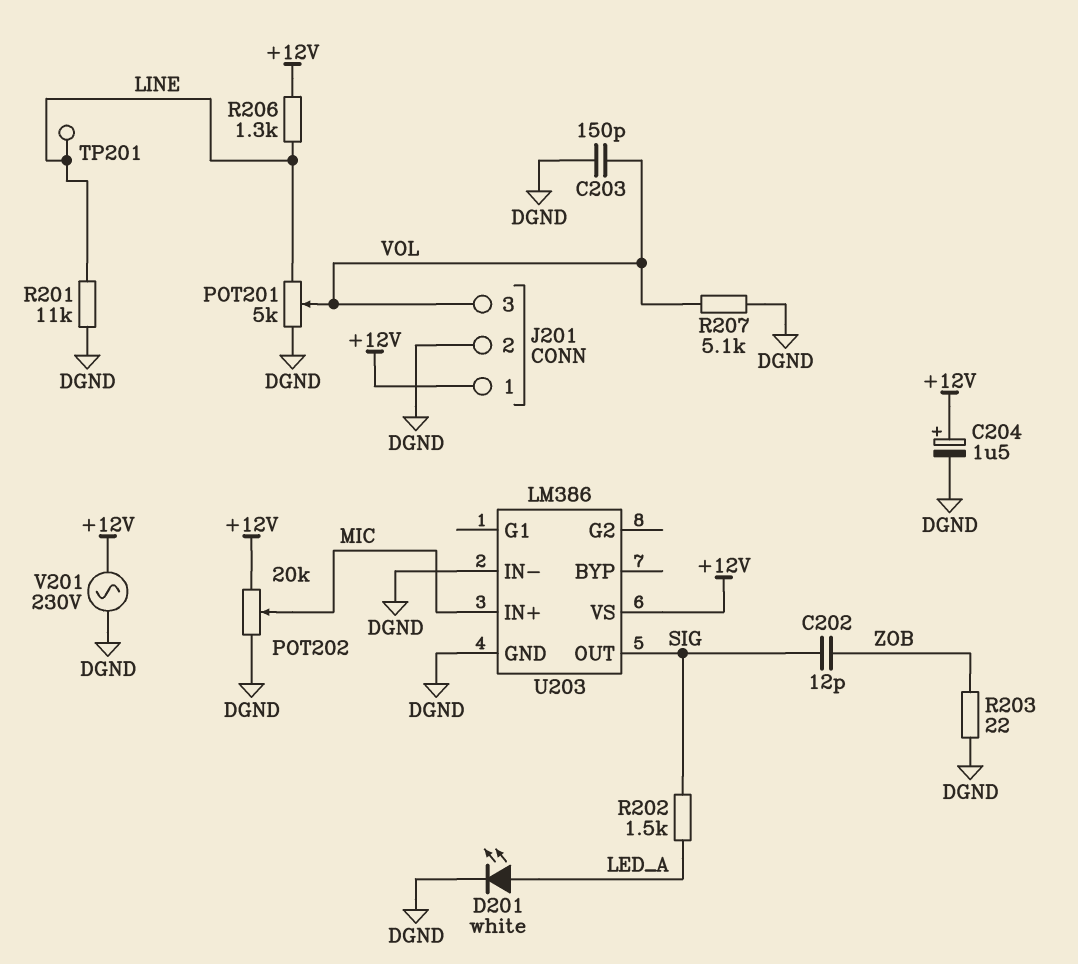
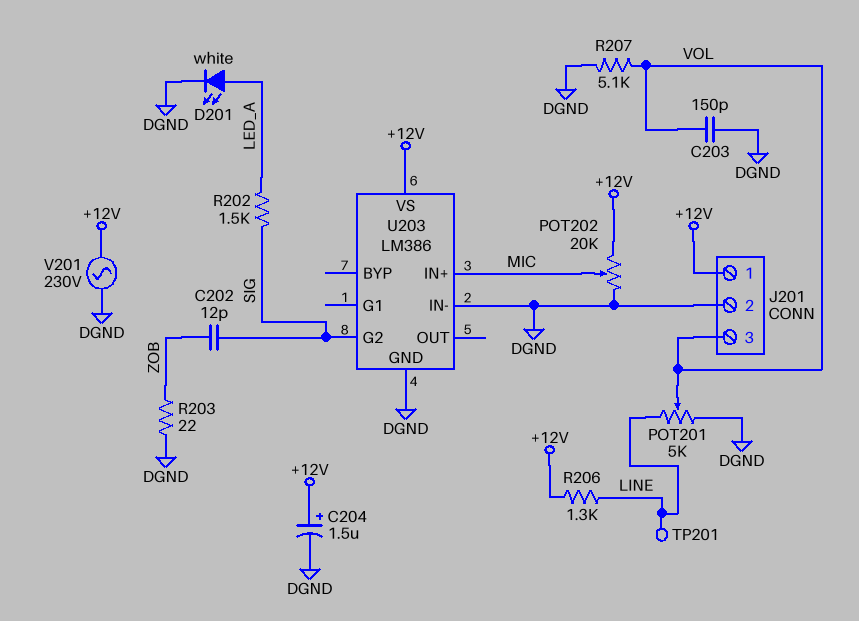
R201: 11k (DGND, LINE) -> none
U203 pin G2: none -> SIG
U203 pin OUT: SIG -> none

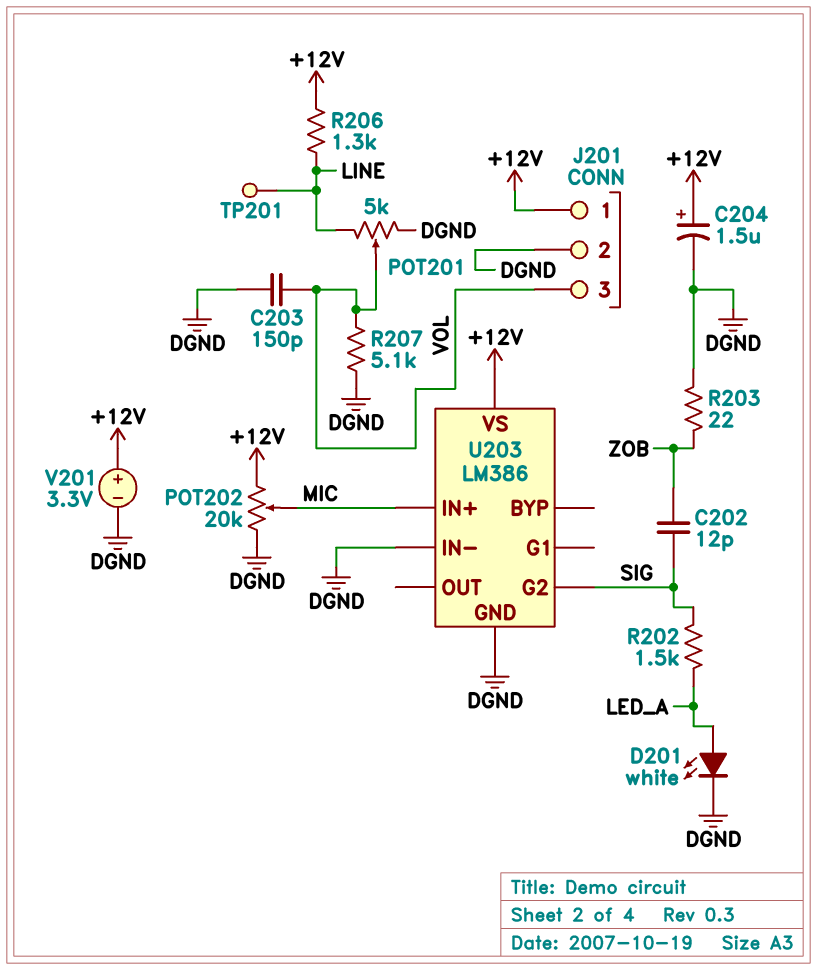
V201: AC 230V (+12V, DGND) -> 3.3V (plus +12V, minus DGND)

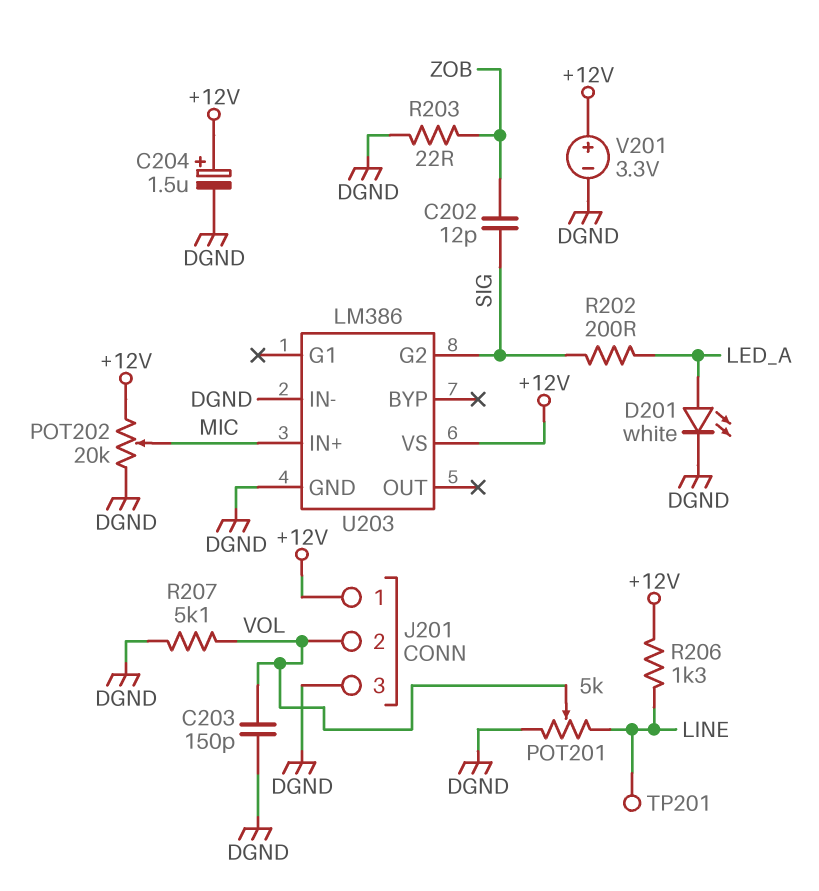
J201 pin 2: DGND -> VOL
J201 pin 3: VOL -> DGND
R202: 1.5k (LED_A, SIG) -> 200 (LED_A, SIG)

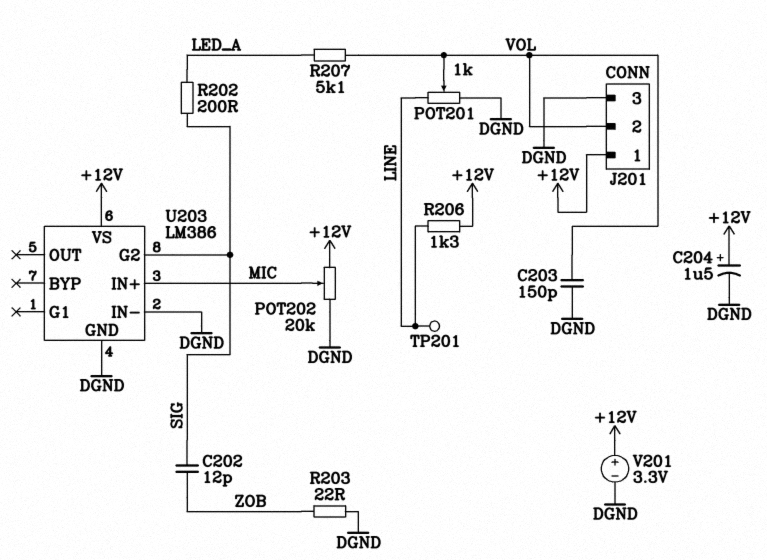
D201: LED white (A LED_A, K DGND) -> none
POT201: 5k (DGND, LINE, wiper VOL) -> 1k (DGND, LINE, wiper VOL)
R207: 5.1k (DGND, VOL) -> 5.1k (LED_A, VOL)

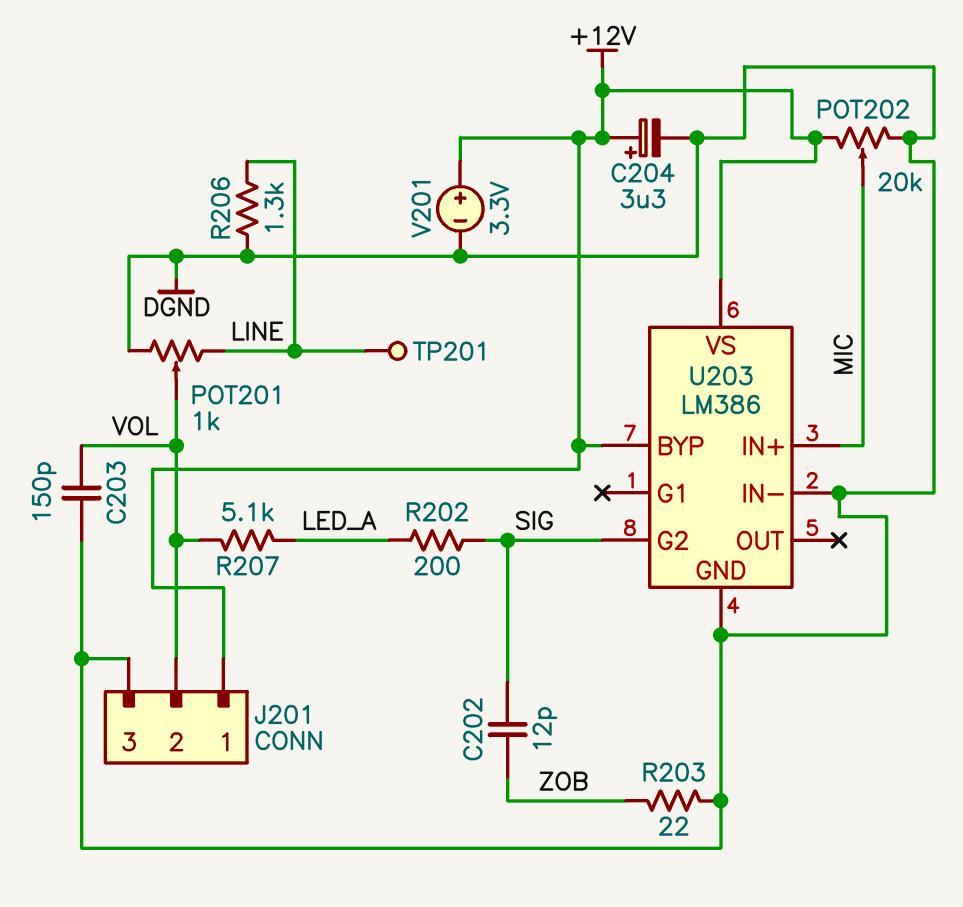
C204: 1.5uF (plus +12V, minus DGND) -> 3.3uF (plus +12V, minus DGND)
R206: 1.3k (+12V, LINE) -> 1.3k (DGND, LINE)
U203 pin BYP: none -> +12V

